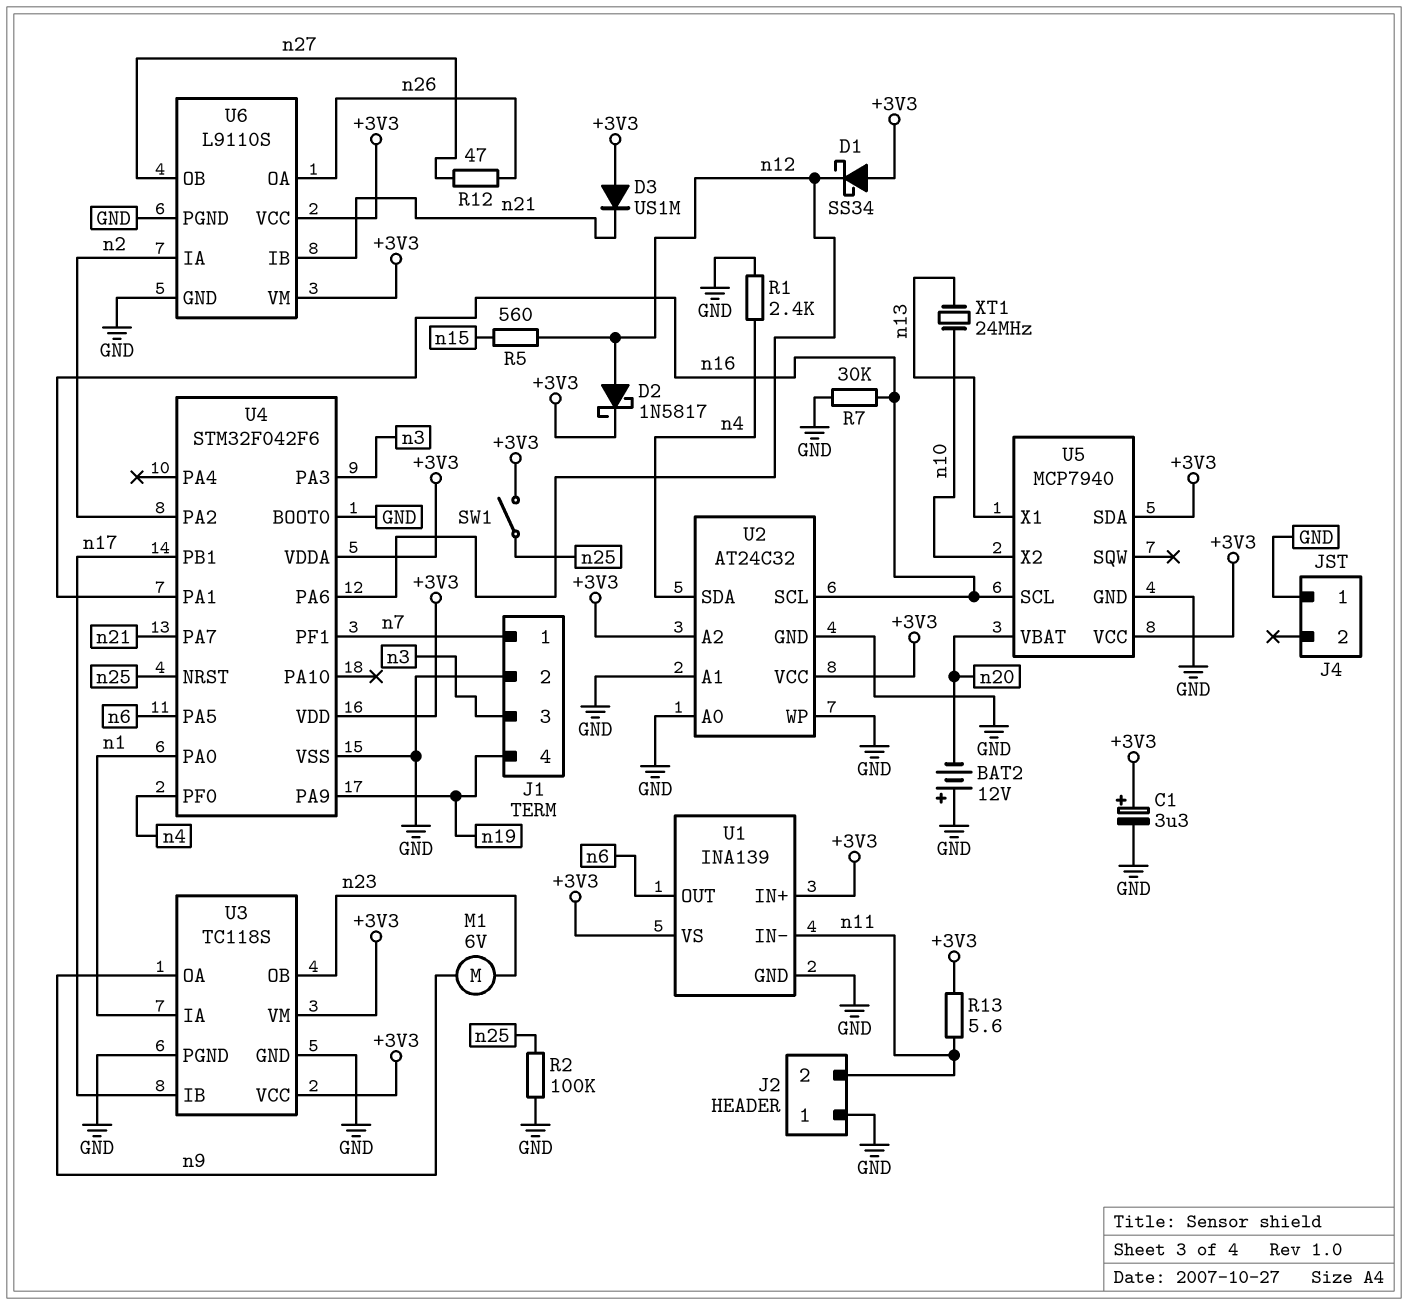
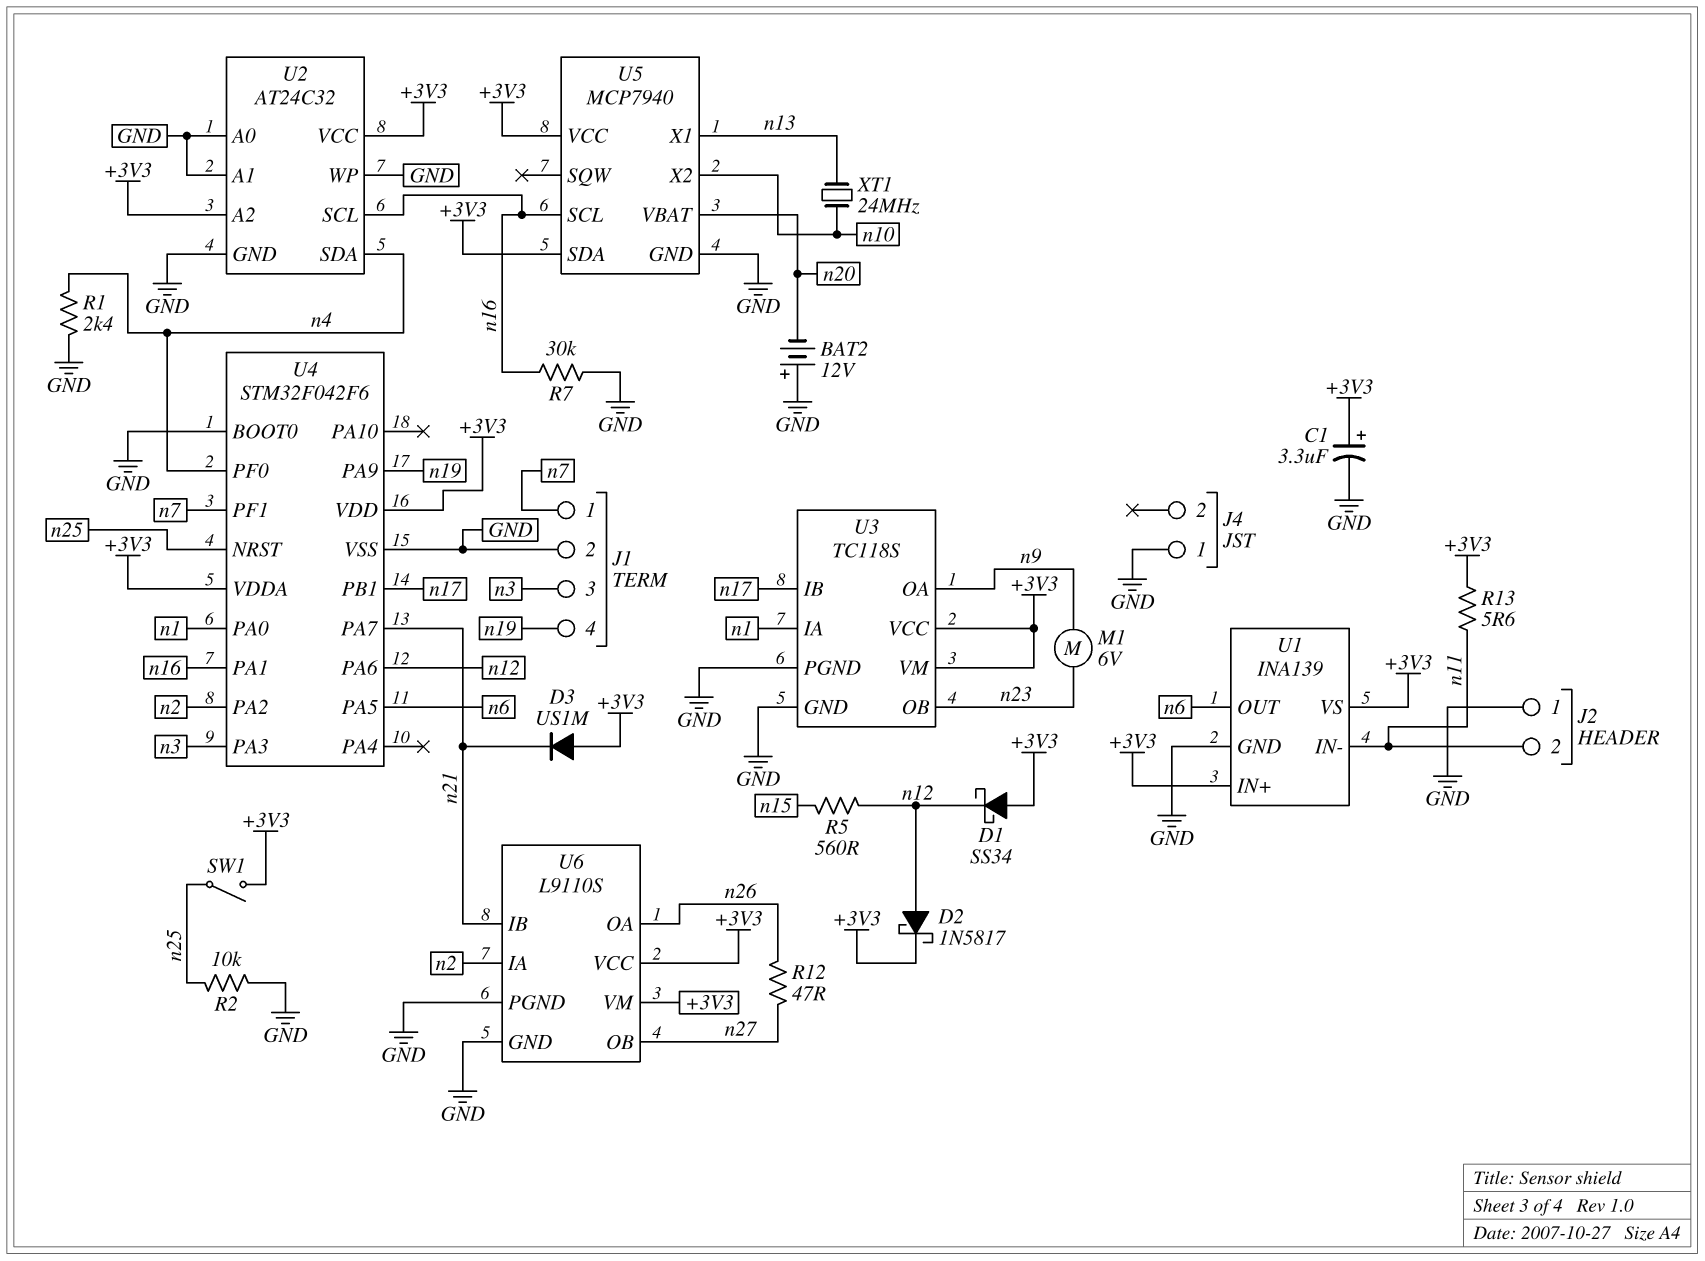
R2: 100k (GND, n25) -> 10k (GND, n25)

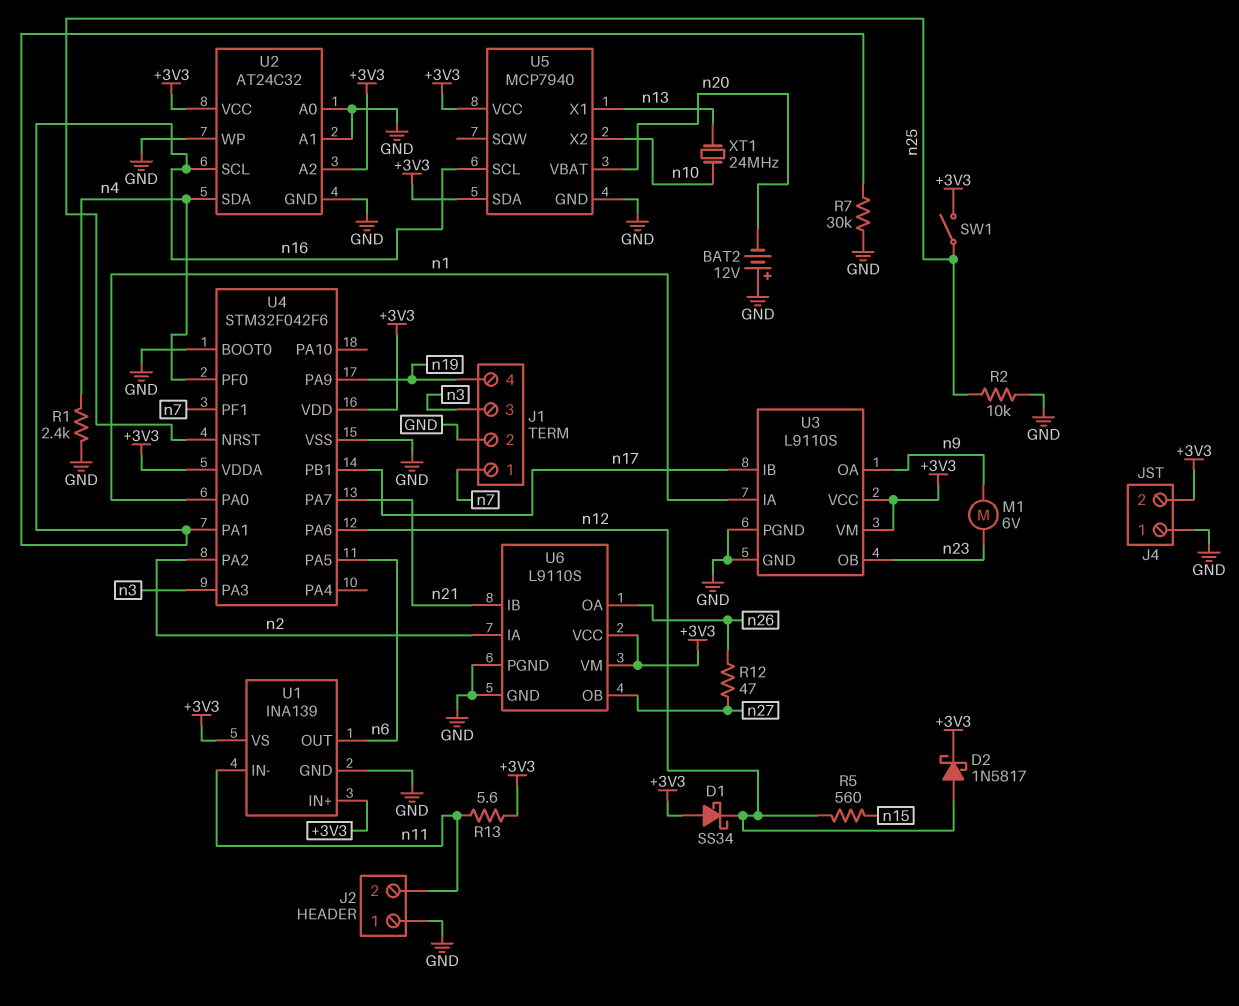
C1: 3.3uF (plus +3V3, minus GND) -> none
D3: diode US1M (A +3V3, K n21) -> none
J4 pin 2: none -> +3V3
U3: TC118S -> L9110S

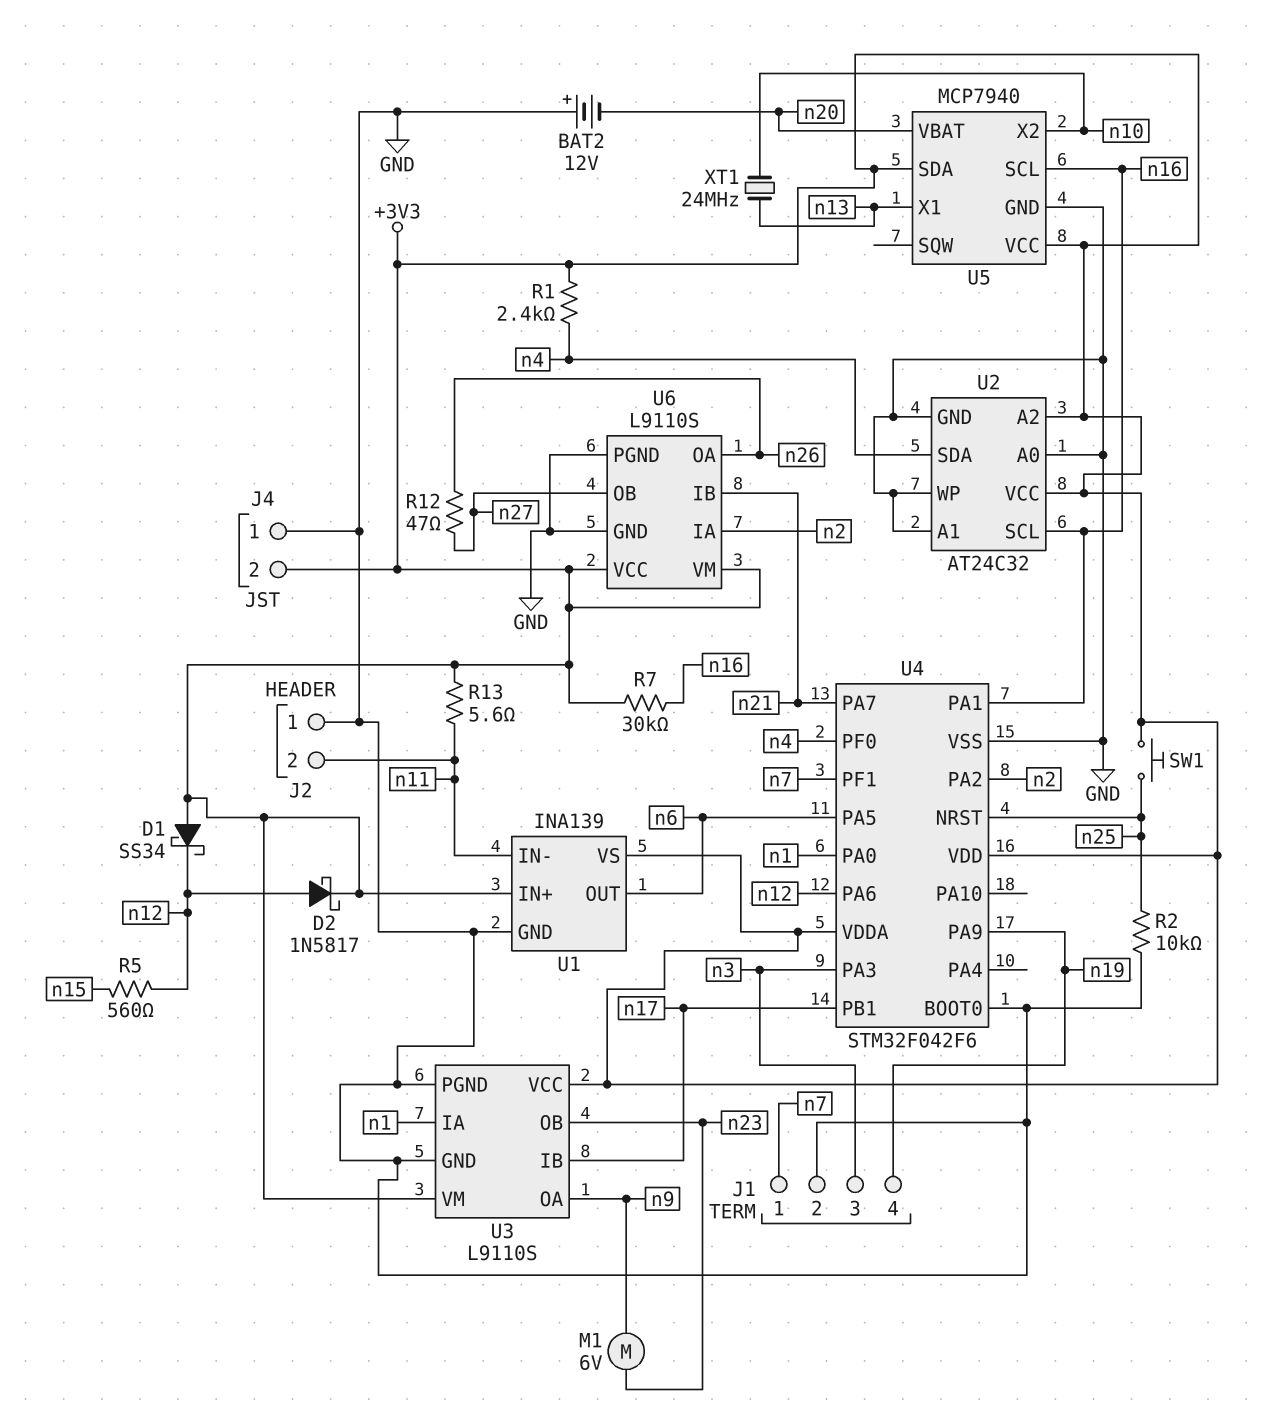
R1: 2.4k (GND, n4) -> 2.4k (+3V3, n4)
R7: 30k (GND, n16) -> 30k (+3V3, n16)
SW1: switch (+3V3, n25) -> button (+3V3, n25)

